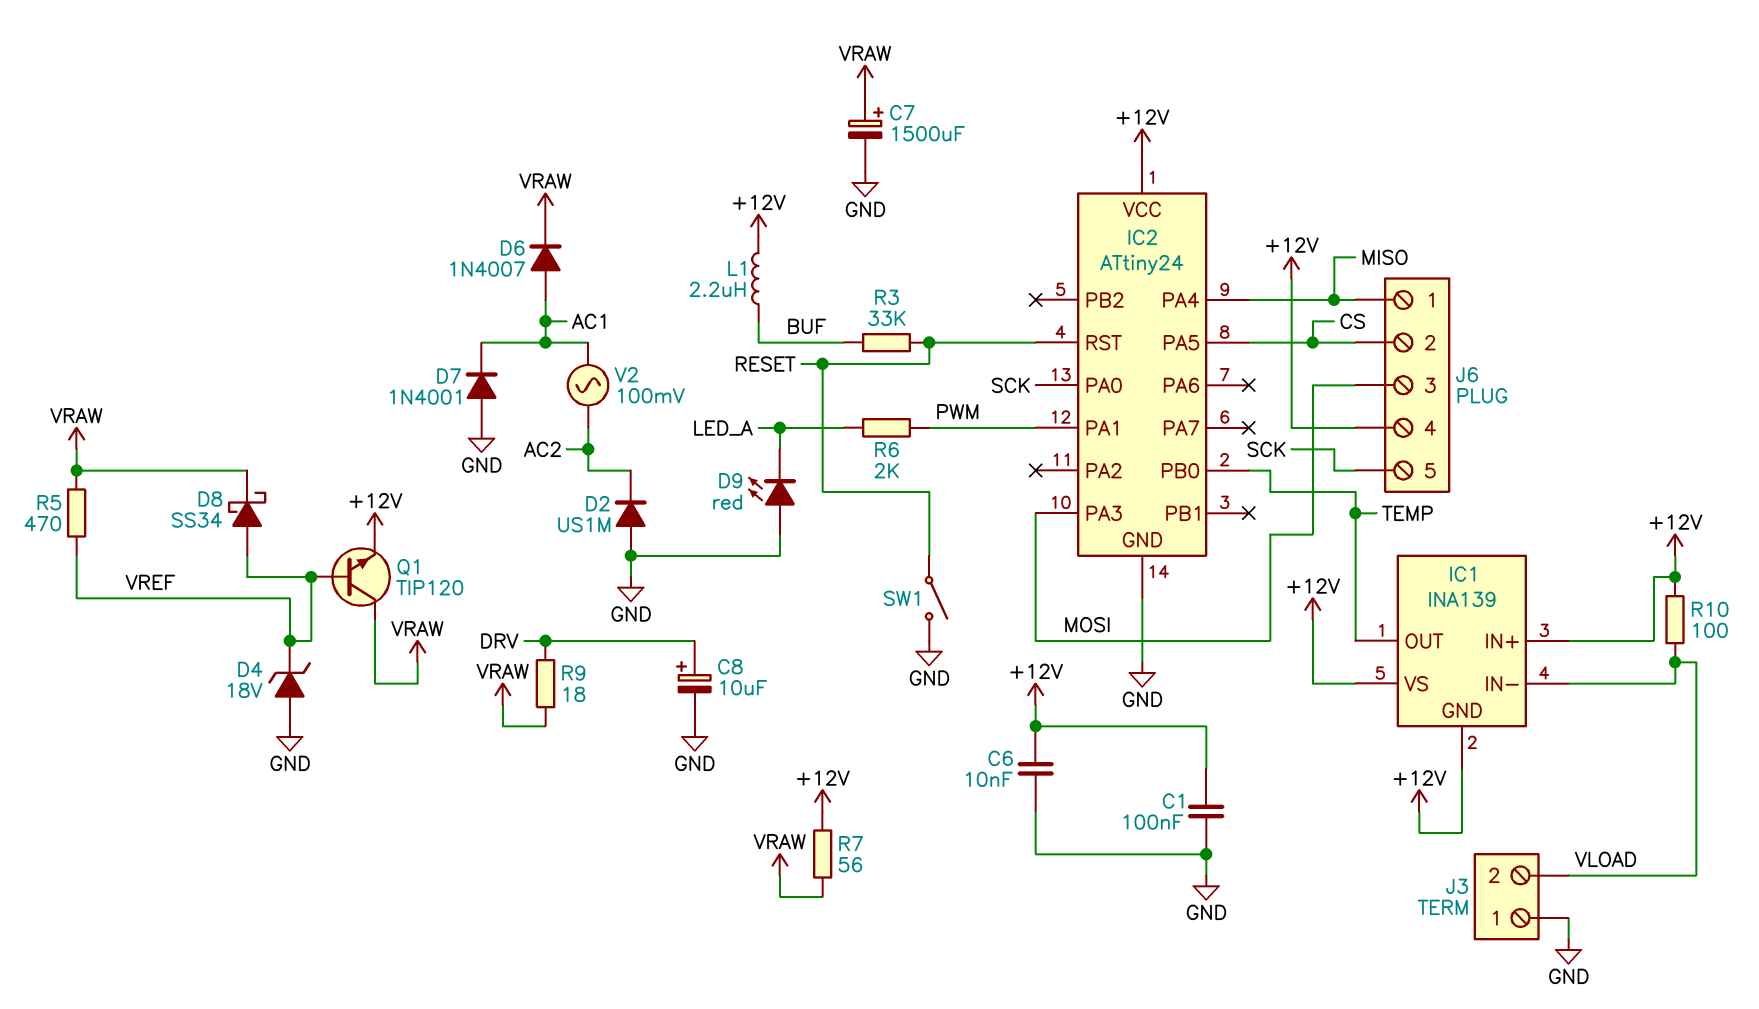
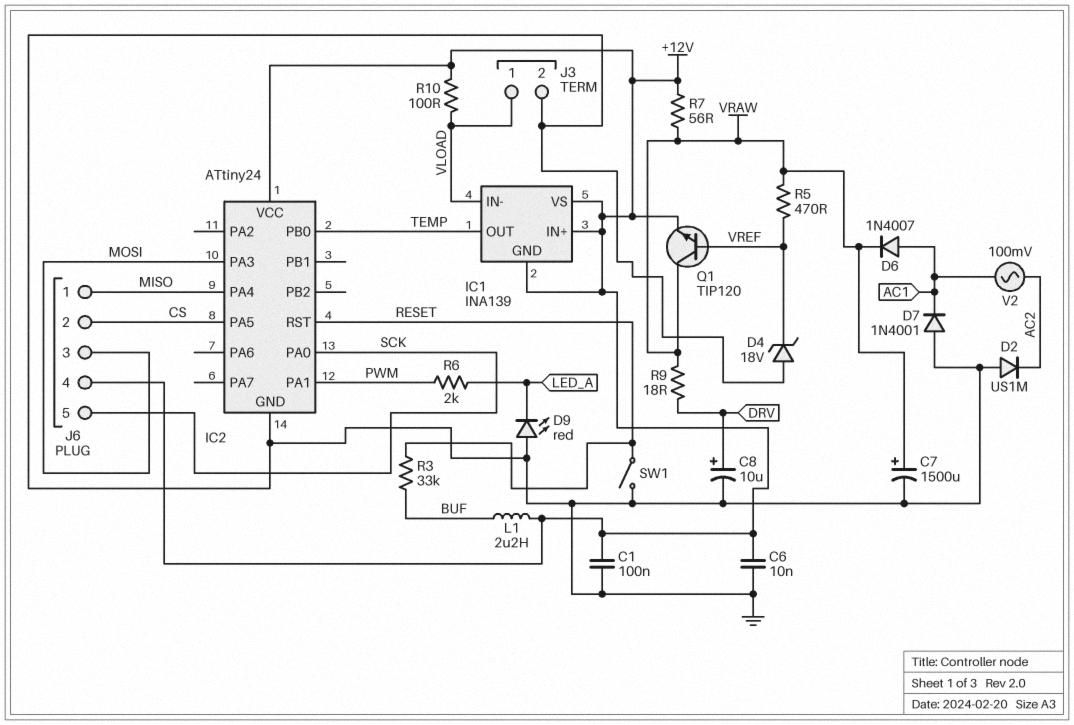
D8: schottky SS34 (A VREF, K VRAW) -> none
J3 pin 1: GND -> VLOAD
J3 pin 2: VLOAD -> GND

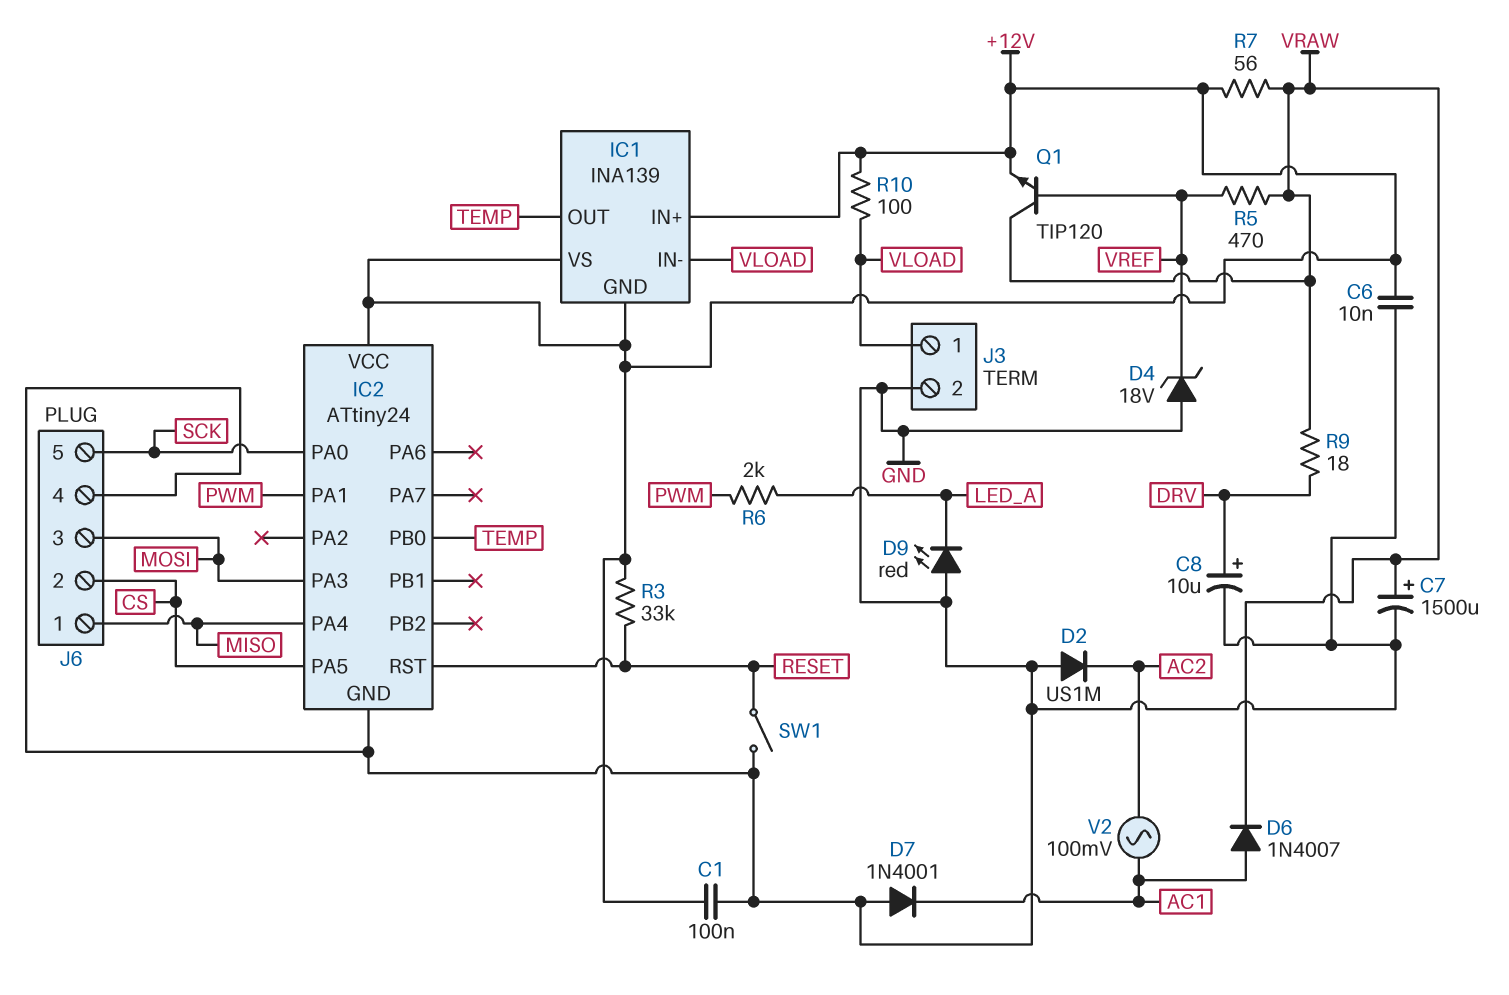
J6 pin 4: +12V -> GND
L1: 2.2uH (+12V, BUF) -> none
R3: 33k (BUF, RESET) -> 33k (+12V, RESET)

